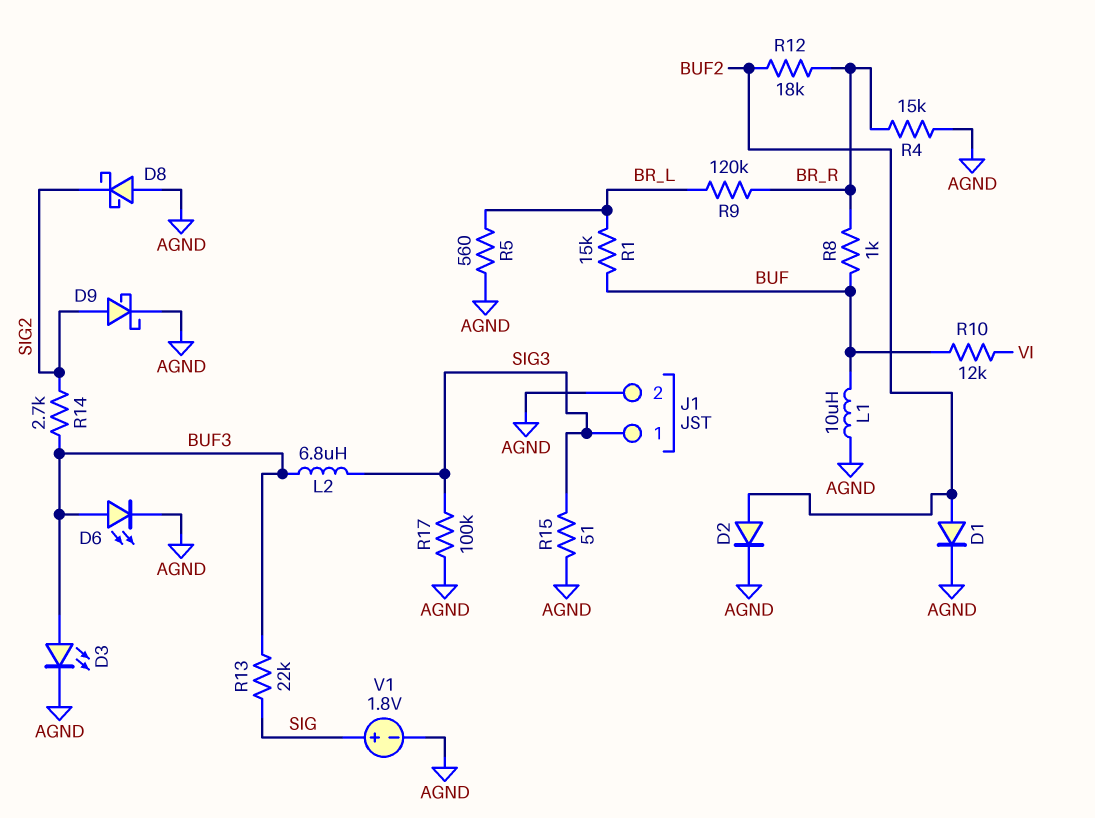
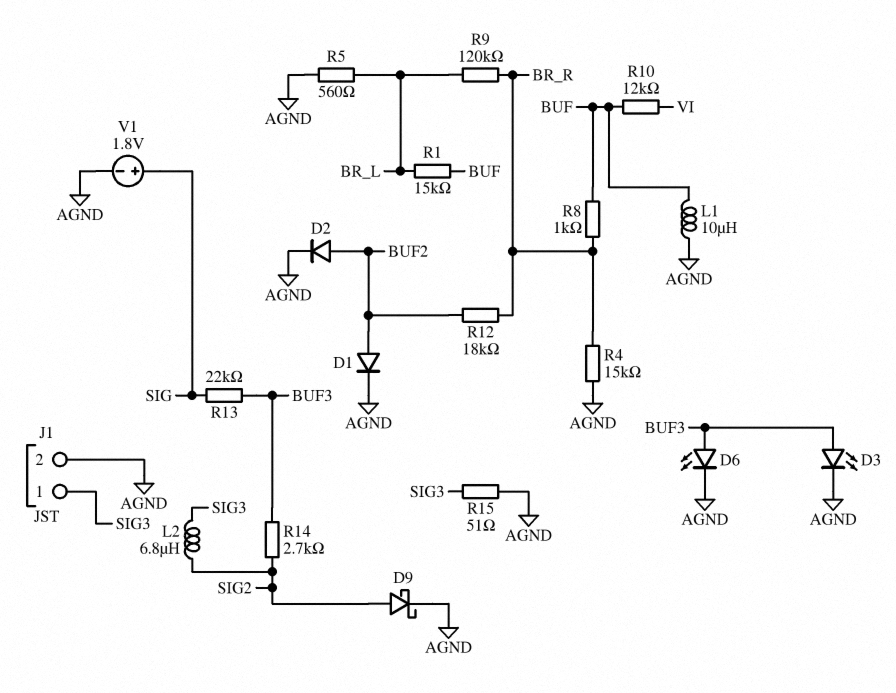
D8: schottky (A AGND, K SIG2) -> none
L2: 6.8uH (BUF3, SIG3) -> 6.8uH (SIG2, SIG3)
R17: 100k (AGND, SIG3) -> none

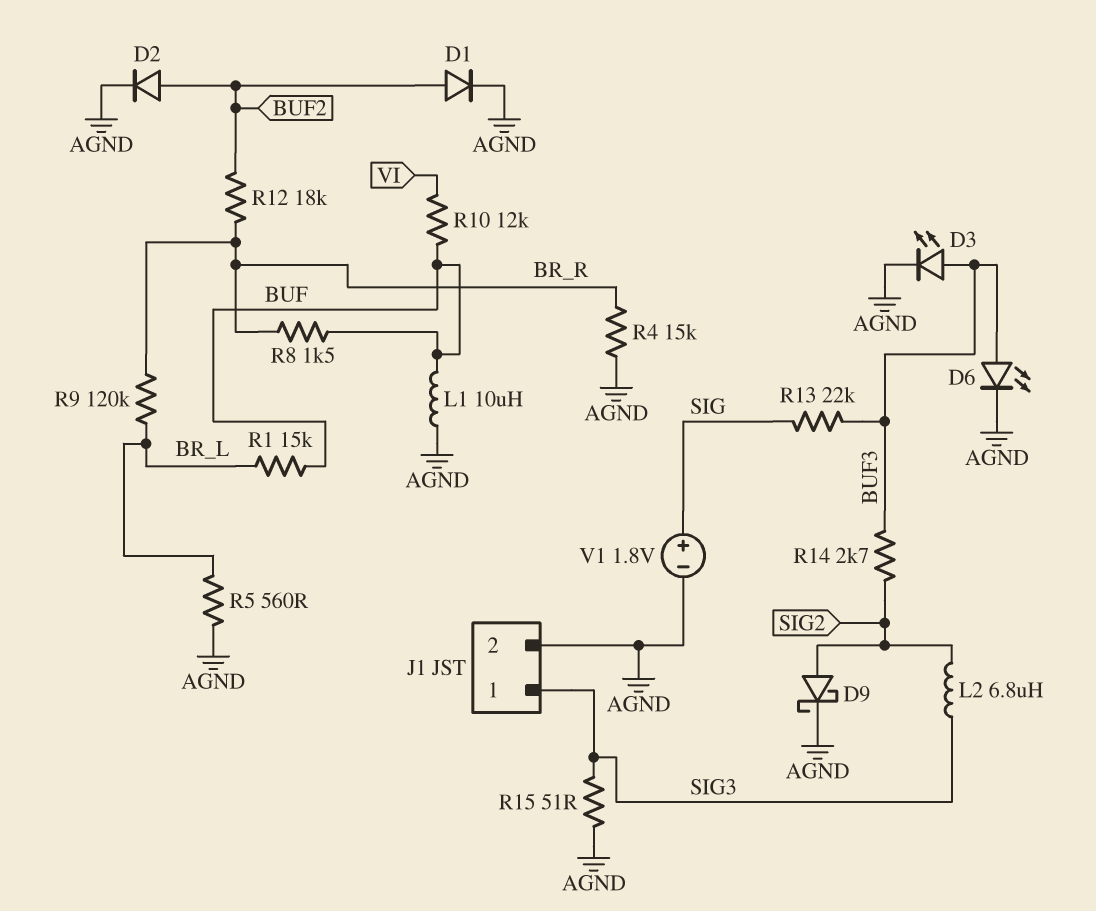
R8: 1k (BR_R, BUF) -> 1.5k (BR_R, BUF)

